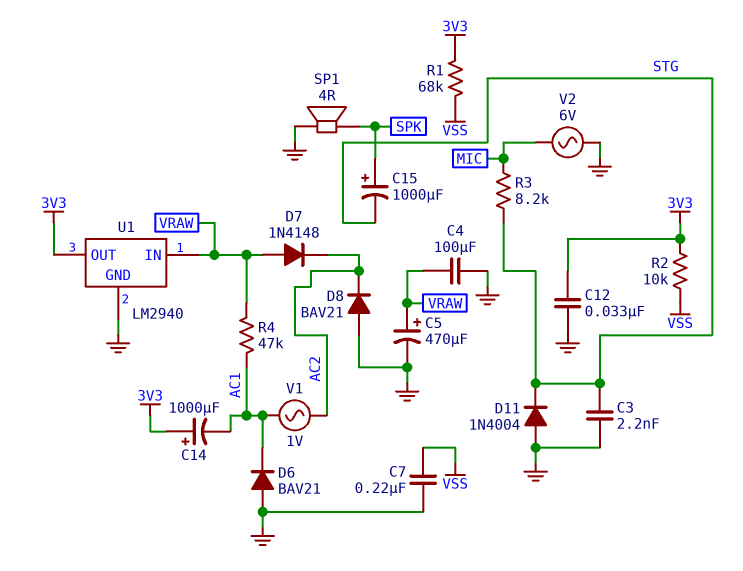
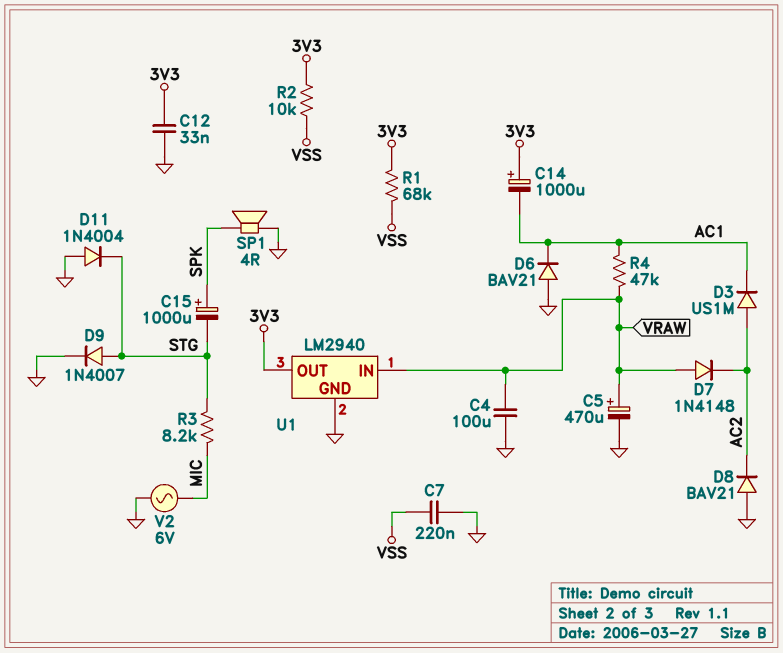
C3: 2.2nF (GND, STG) -> none
D3: none -> diode US1M (A AC2, K AC1)
D9: none -> diode 1N4007 (A STG, K GND)
V1: AC 1V (AC1, AC2) -> none

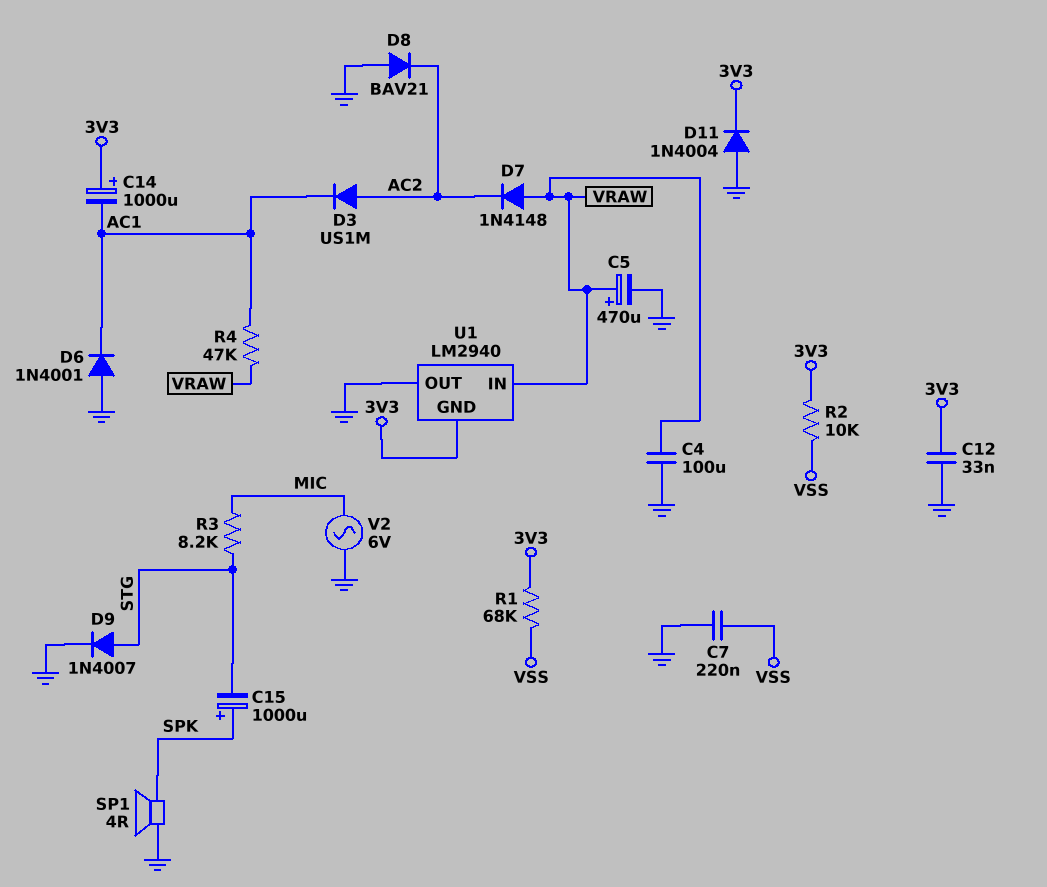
D6: diode BAV21 (A GND, K AC1) -> diode 1N4001 (A GND, K AC1)
D11: diode 1N4004 (A GND, K STG) -> diode 1N4004 (A GND, K 3V3)
U1 pin GND: GND -> 3V3
U1 pin OUT: 3V3 -> GND

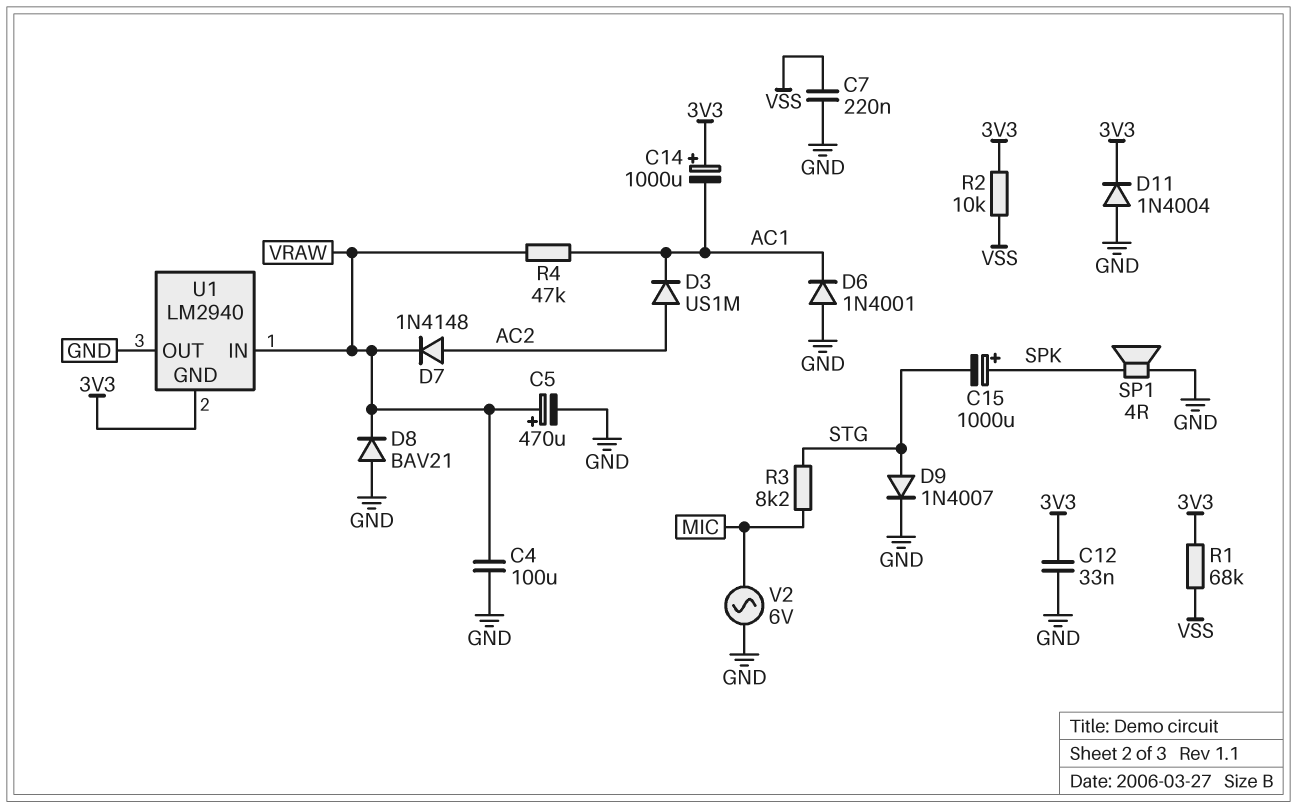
D7: diode 1N4148 (A VRAW, K AC2) -> diode 1N4148 (A AC2, K VRAW)
D8: diode BAV21 (A GND, K AC2) -> diode BAV21 (A GND, K VRAW)

